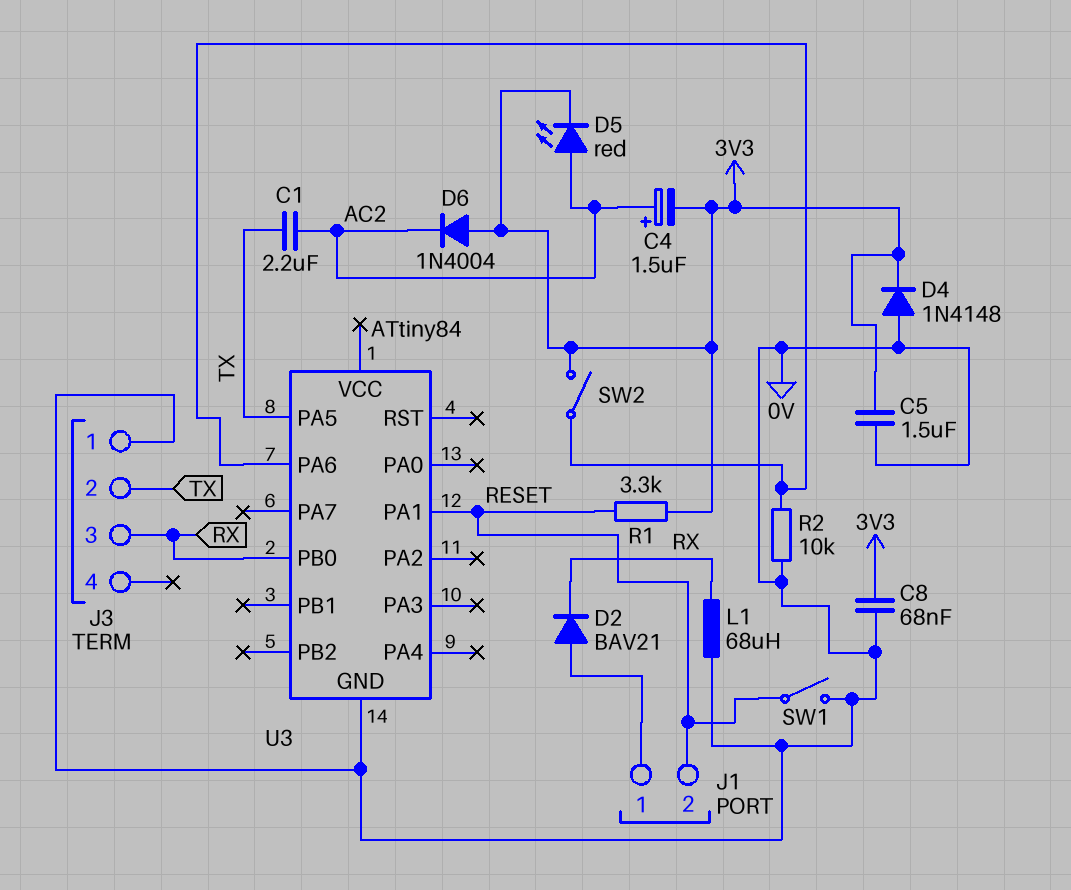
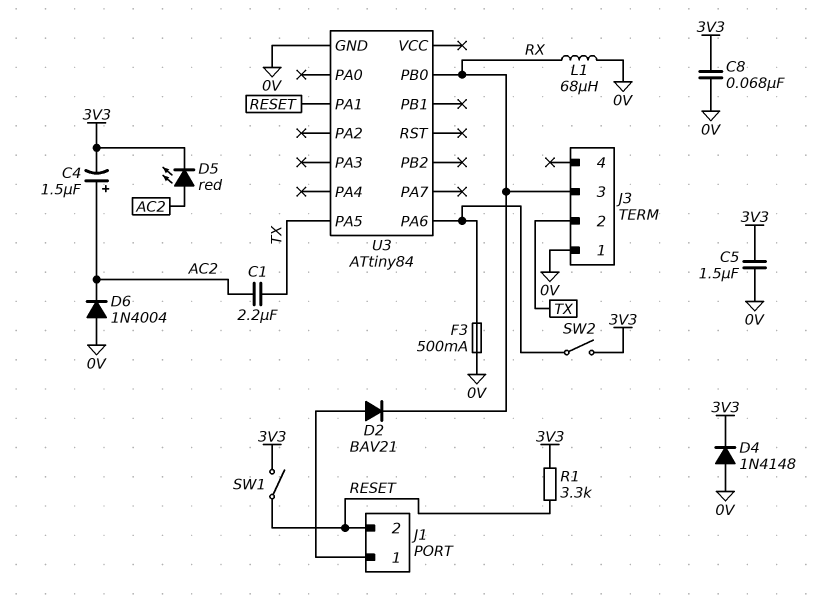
D6: diode 1N4004 (A 3V3, K AC2) -> diode 1N4004 (A 0V, K AC2)
F3: none -> 500mA (0V, U3/PA6)
R2: 10k (0V, U3/PA6) -> none
SW1: switch (0V, RESET) -> switch (3V3, RESET)

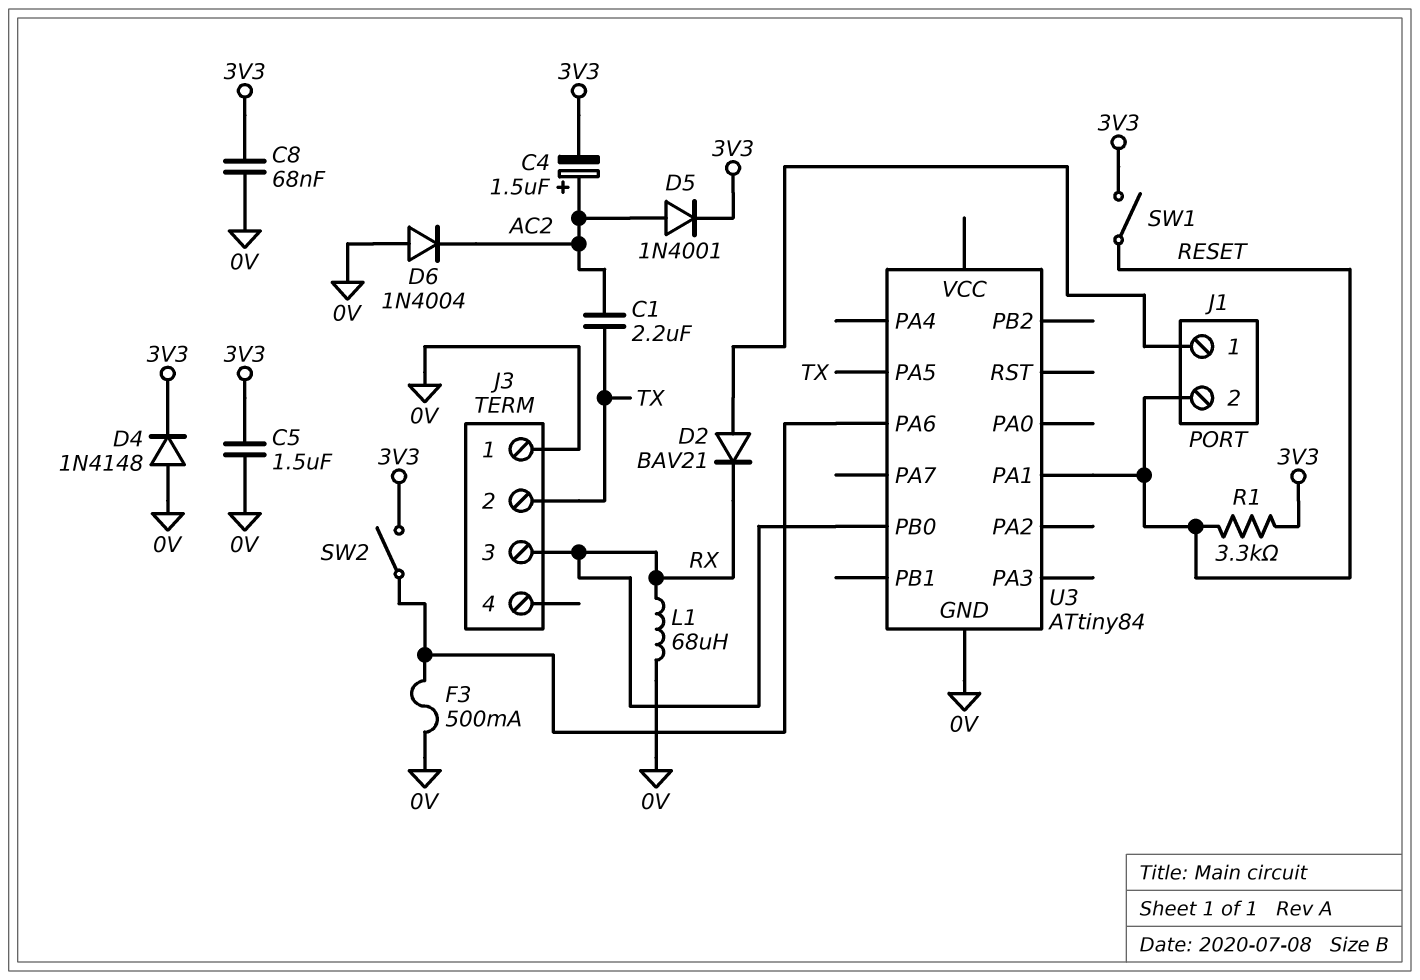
D5: LED red (A AC2, K 3V3) -> diode 1N4001 (A AC2, K 3V3)

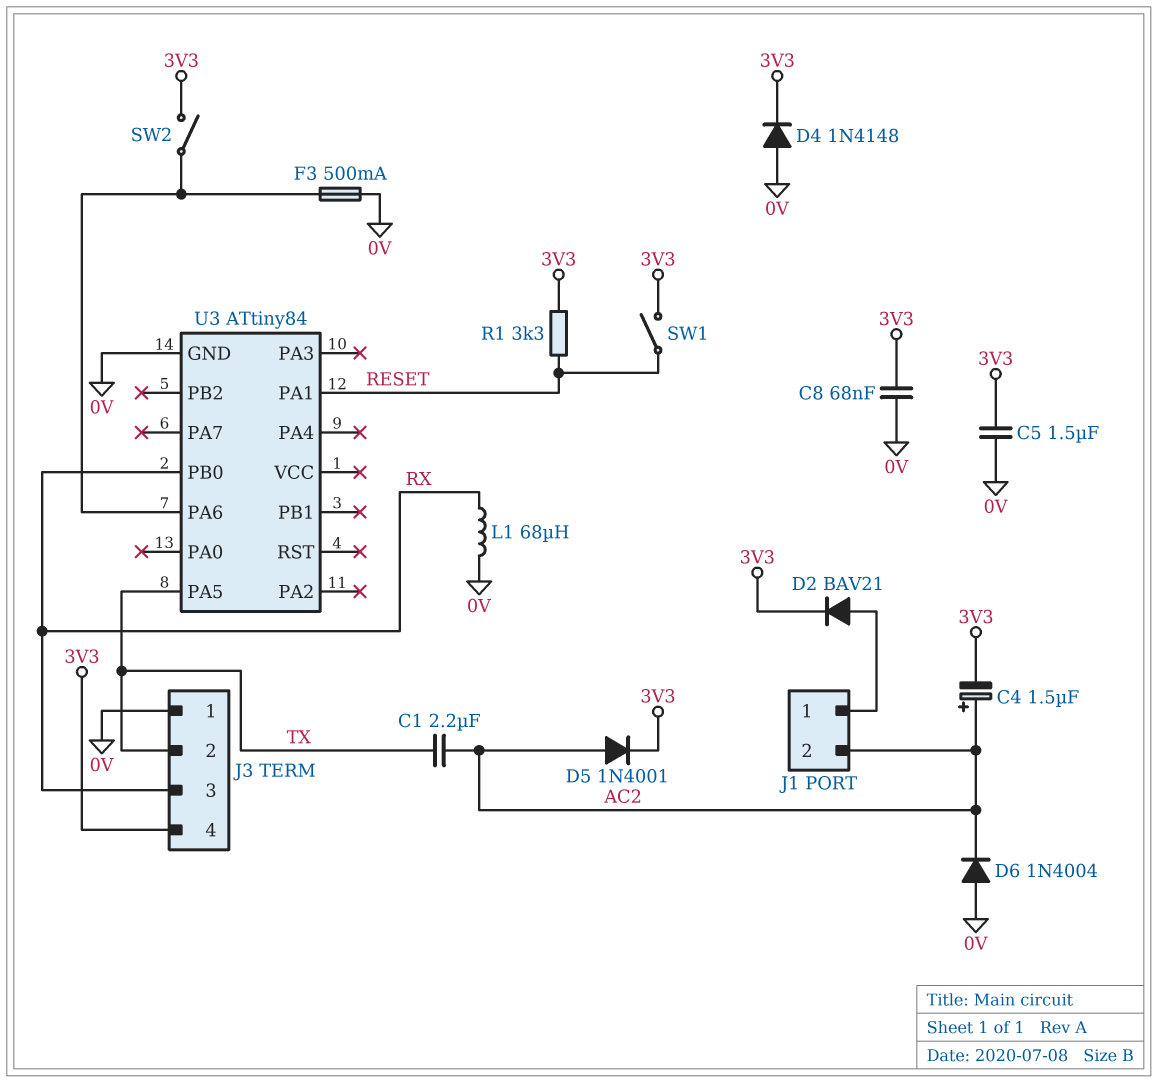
D2: diode BAV21 (A J1/1, K RX) -> diode BAV21 (A J1/1, K 3V3)
J1 pin 2: RESET -> AC2
J3 pin 4: none -> 3V3

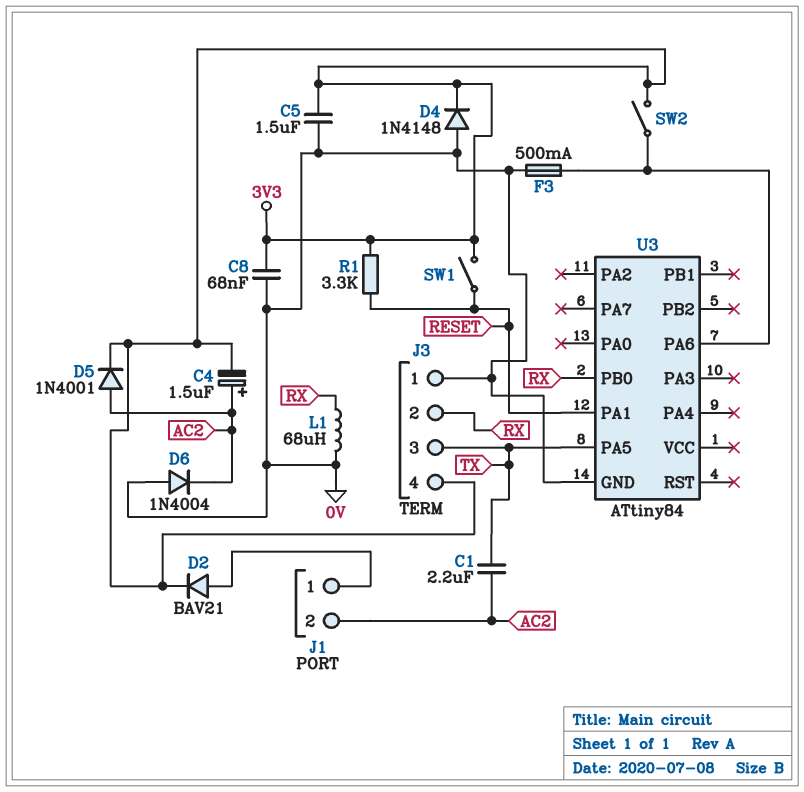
J3 pin 2: TX -> RX
J3 pin 3: RX -> TX

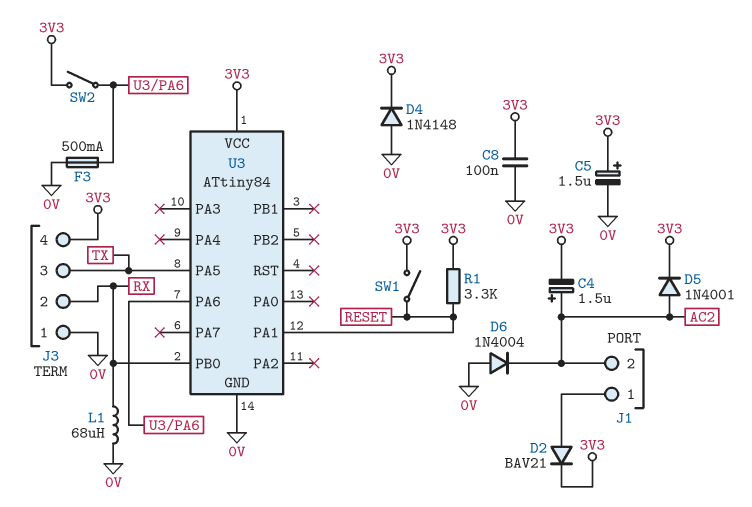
C1: 2.2uF (AC2, TX) -> none
C5: 1.5uF (0V, 3V3) -> 1.5uF (plus 3V3, minus 0V)
C8: 68nF (0V, 3V3) -> 100nF (0V, 3V3)
U3 pin VCC: none -> 3V3

